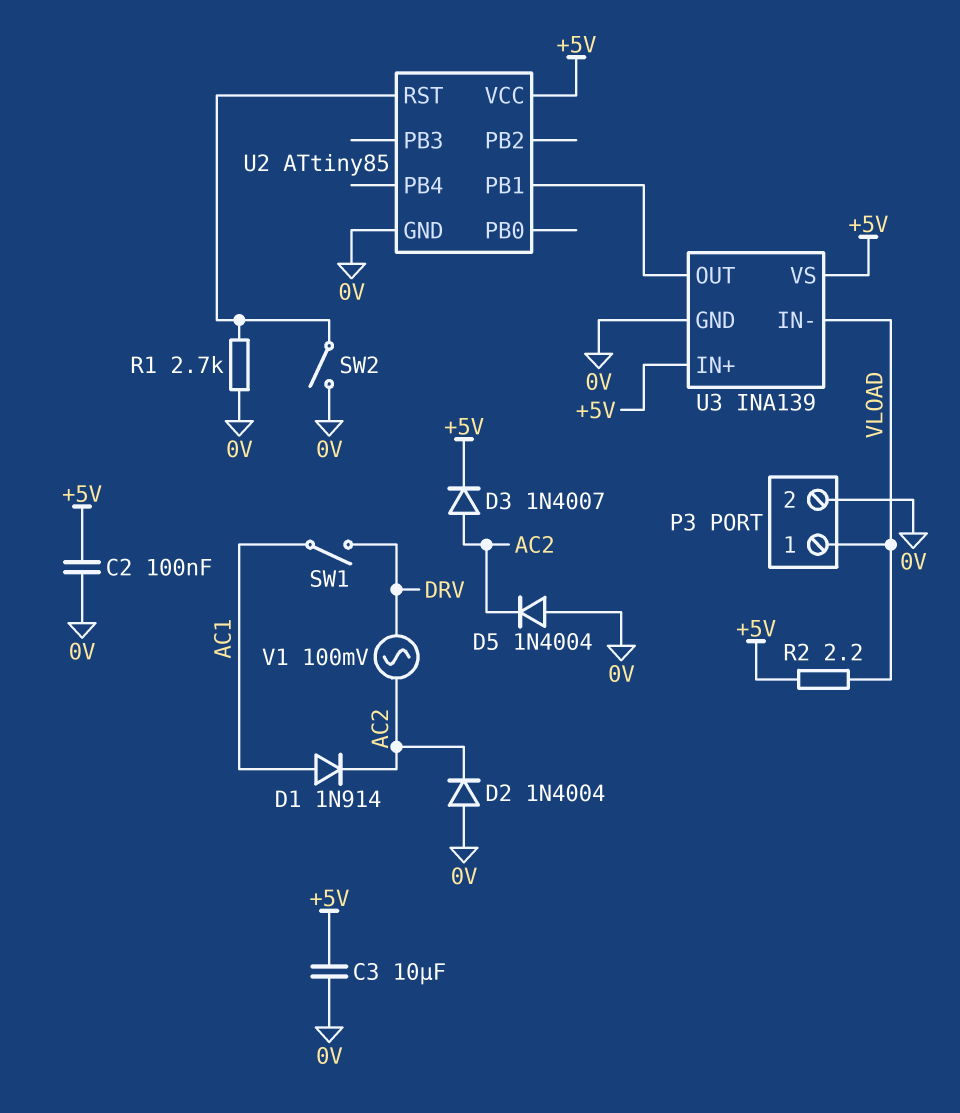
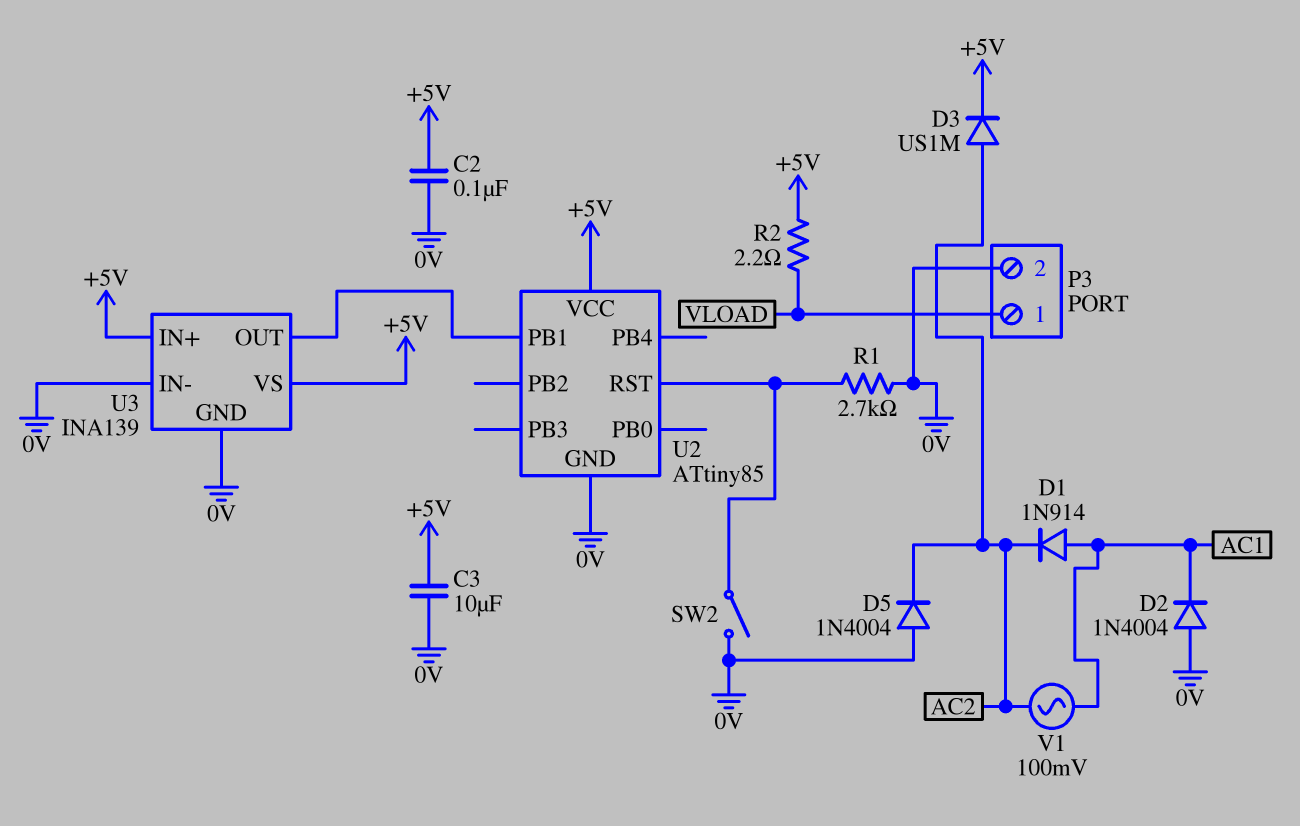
D2: diode 1N4004 (A 0V, K AC2) -> diode 1N4004 (A 0V, K AC1)
D3: diode 1N4007 (A AC2, K +5V) -> diode US1M (A AC2, K +5V)
SW1: switch (AC1, DRV) -> none
U3 pin IN-: VLOAD -> 0V
V1: AC 100mV (AC2, DRV) -> AC 100mV (AC1, AC2)

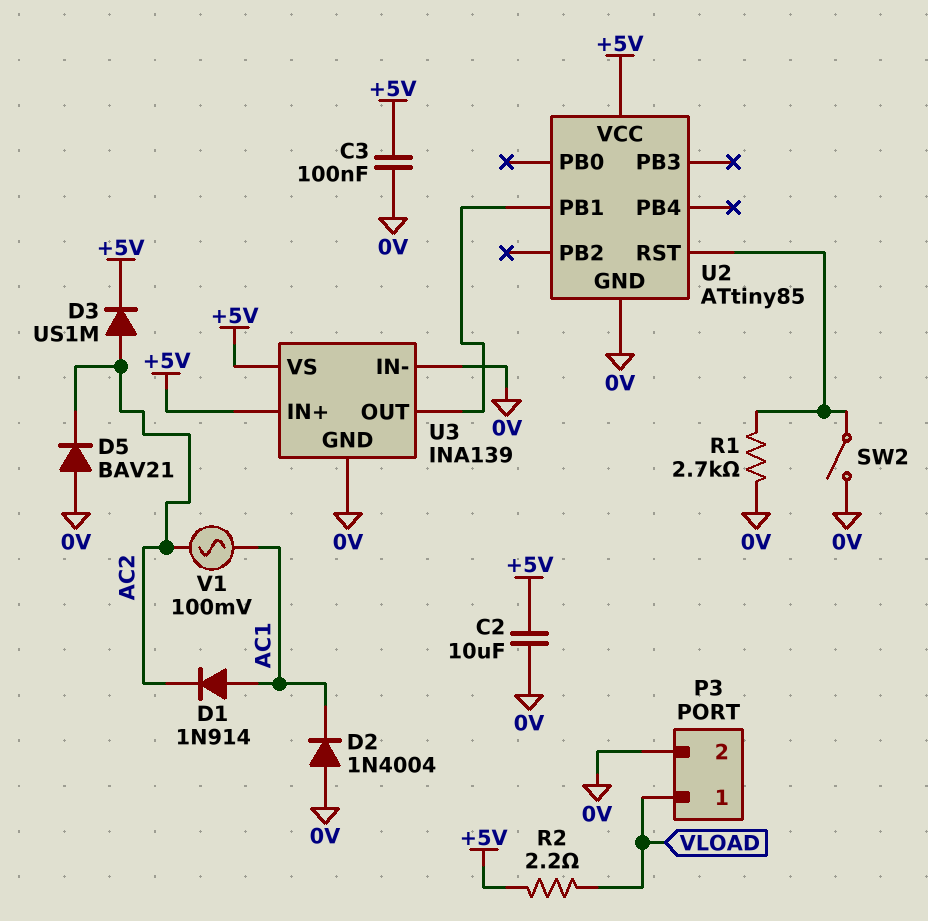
C2: 100nF (+5V, 0V) -> 10uF (+5V, 0V)
C3: 10uF (+5V, 0V) -> 100nF (+5V, 0V)
D5: diode 1N4004 (A 0V, K AC2) -> diode BAV21 (A 0V, K AC2)

